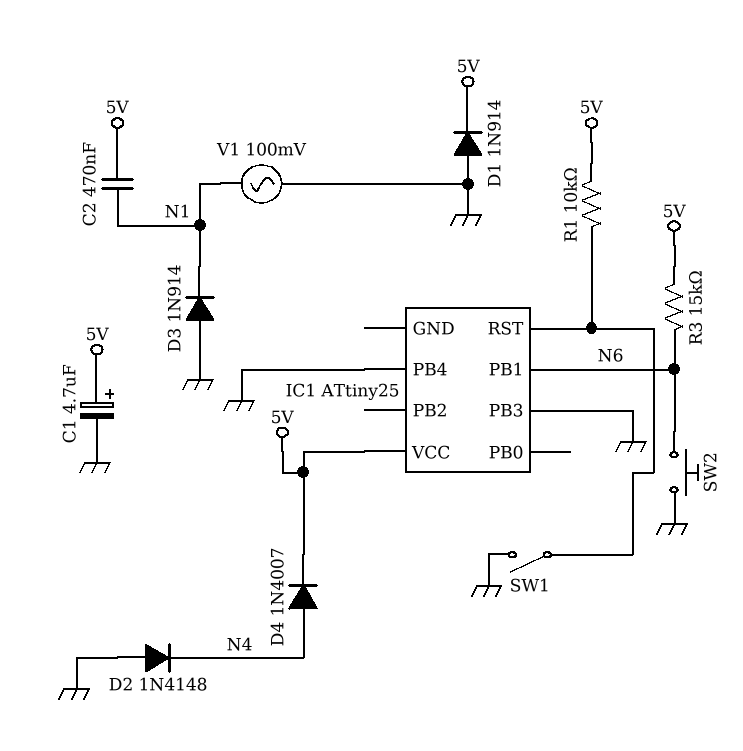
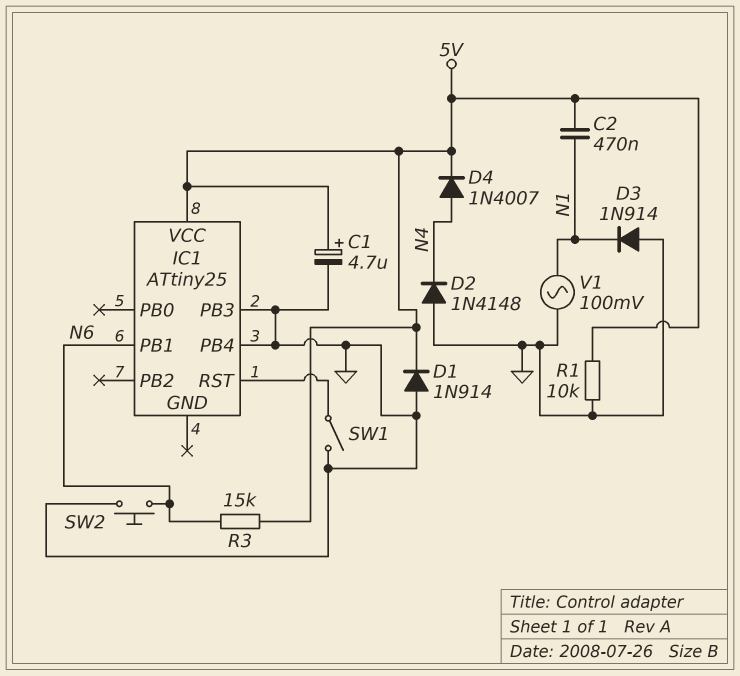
R1: 10k (5V, IC1/RST) -> 10k (5V, GND)

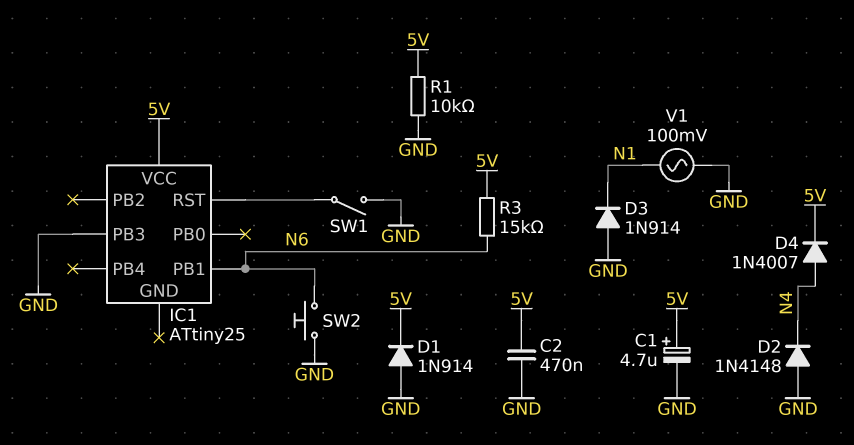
C2: 470nF (5V, N1) -> 470nF (5V, GND)
IC1 pin PB4: GND -> none

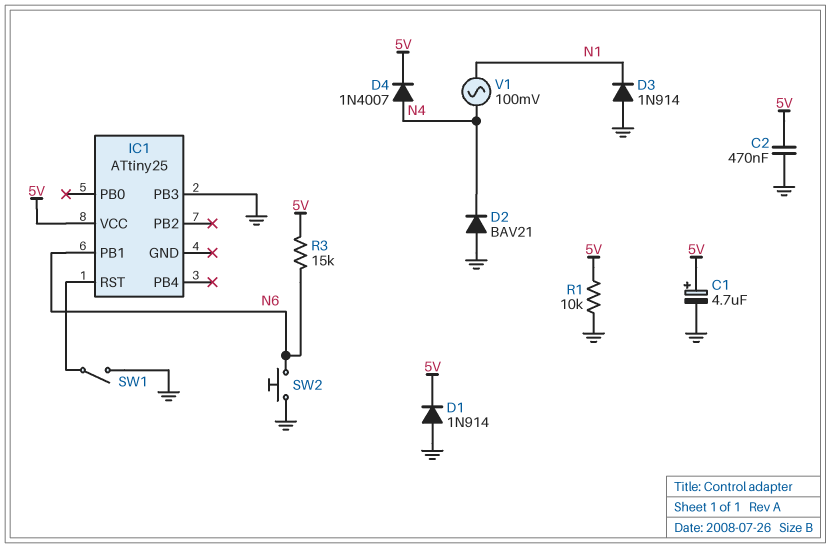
D2: diode 1N4148 (A GND, K N4) -> diode BAV21 (A GND, K N4)
V1: AC 100mV (GND, N1) -> AC 100mV (N1, N4)

